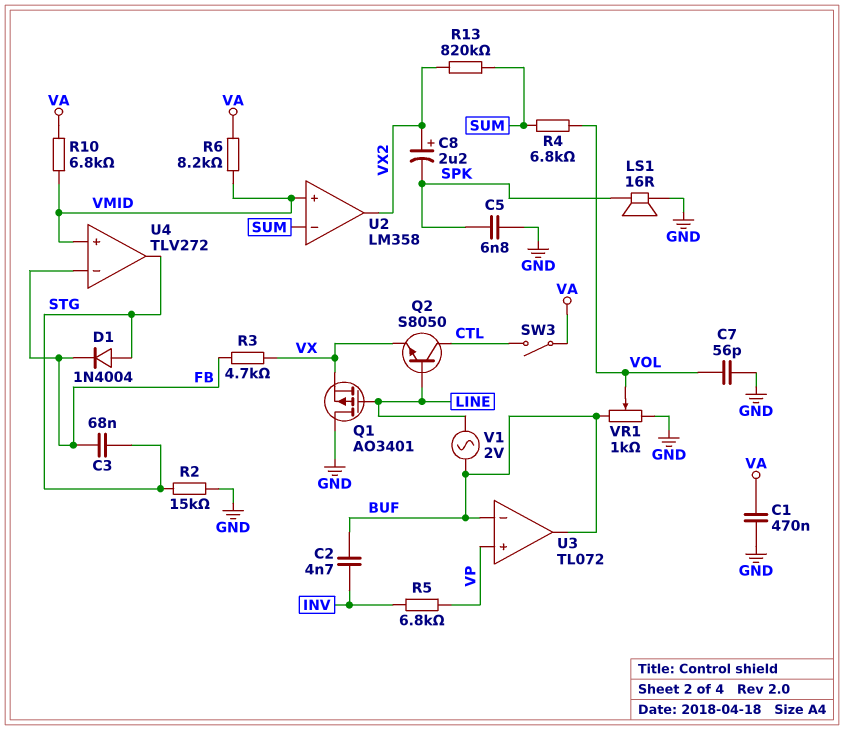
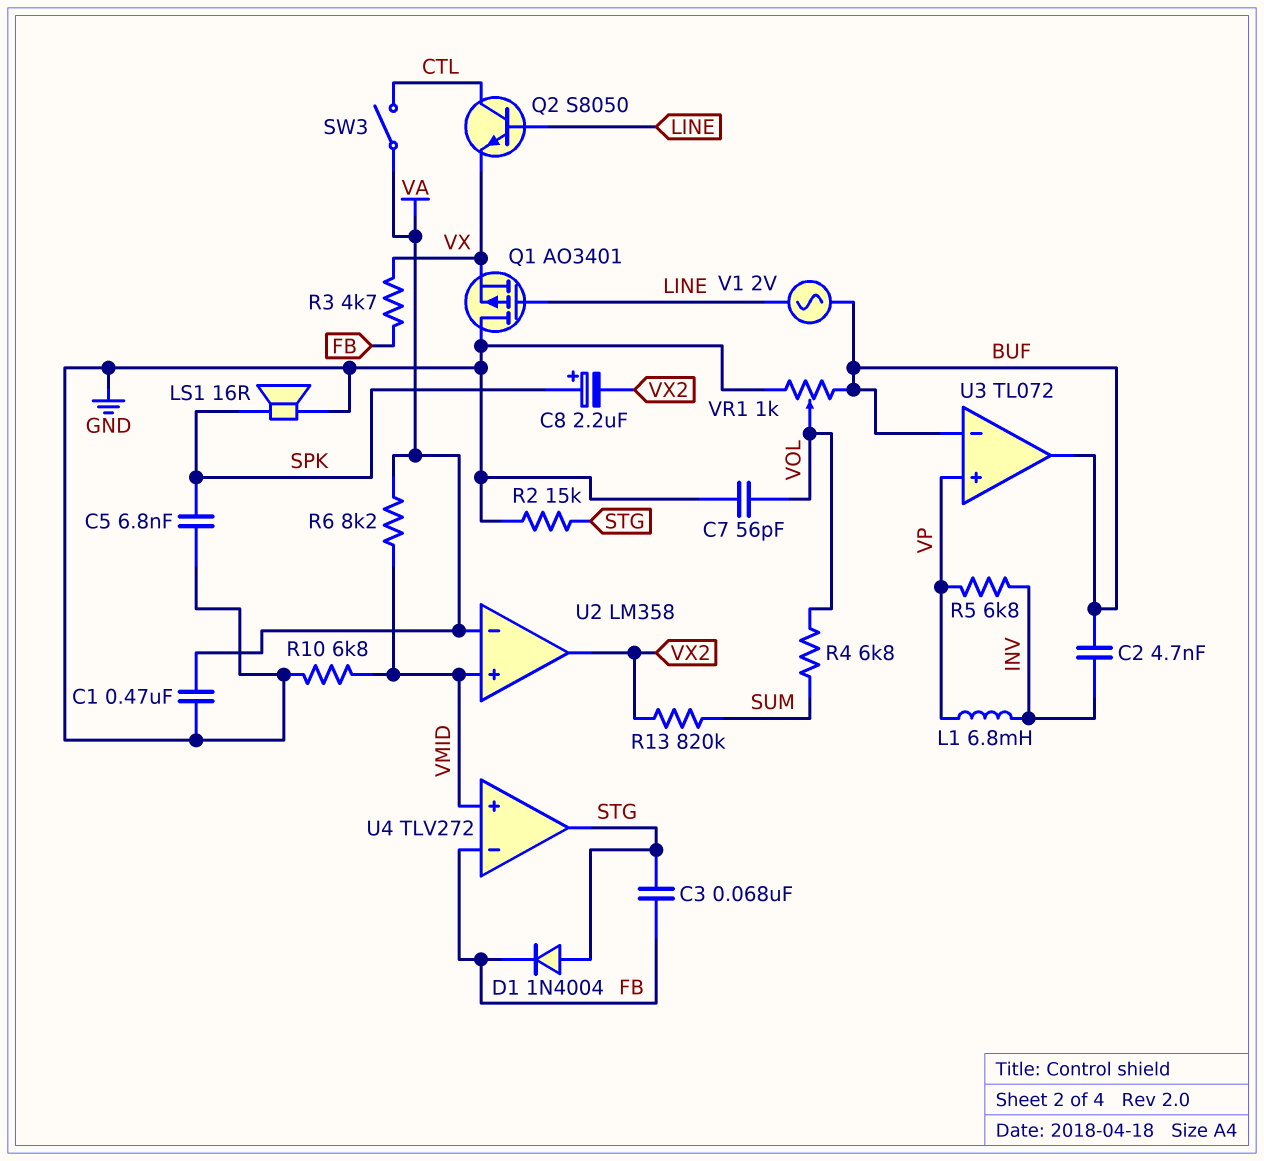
C8: 2.2uF (plus VX2, minus SPK) -> 2.2uF (plus SPK, minus VX2)
L1: none -> 6.8mH (INV, VP)
R10: 6.8k (VA, VMID) -> 6.8k (GND, VMID)
U2 pin in-: SUM -> VA

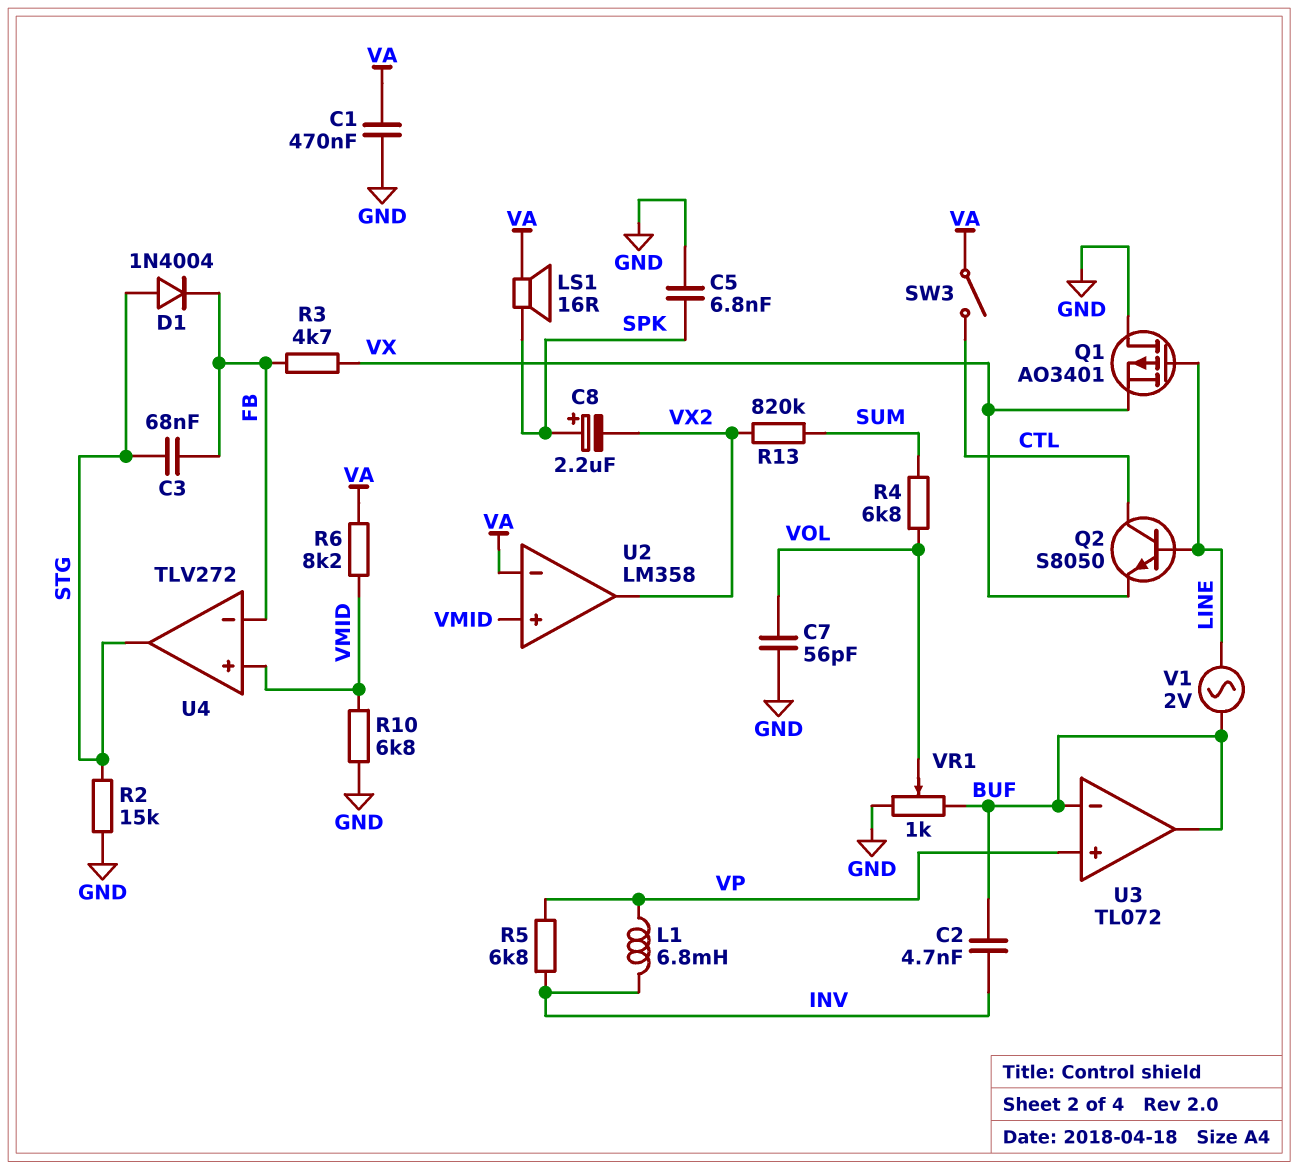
LS1: speaker 16R (GND, SPK) -> speaker 16R (SPK, VA)

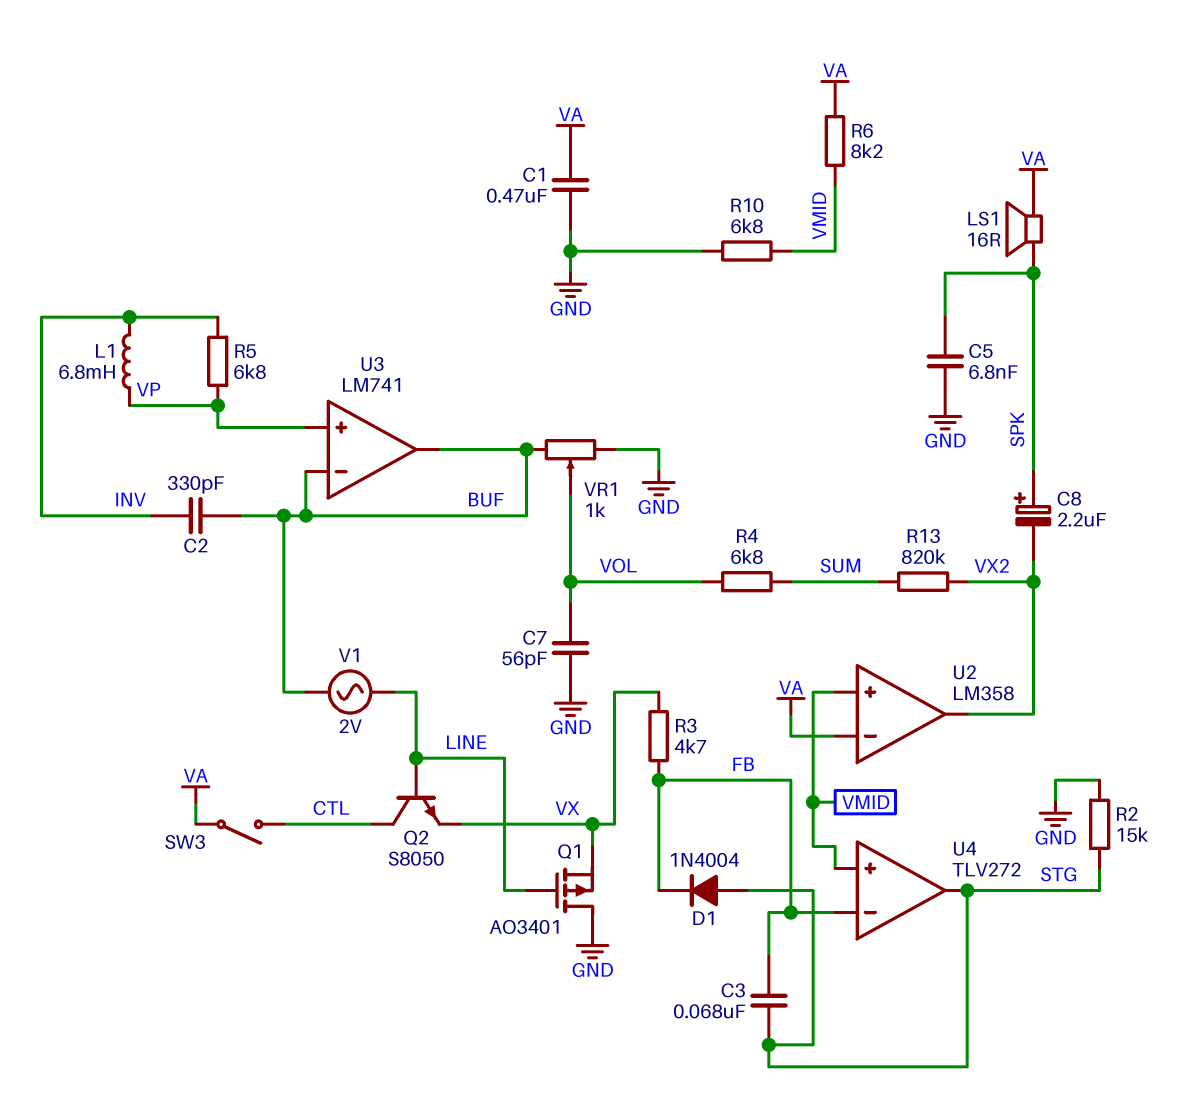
C2: 4.7nF (BUF, INV) -> 330pF (BUF, INV)
U3: TL072 -> LM741

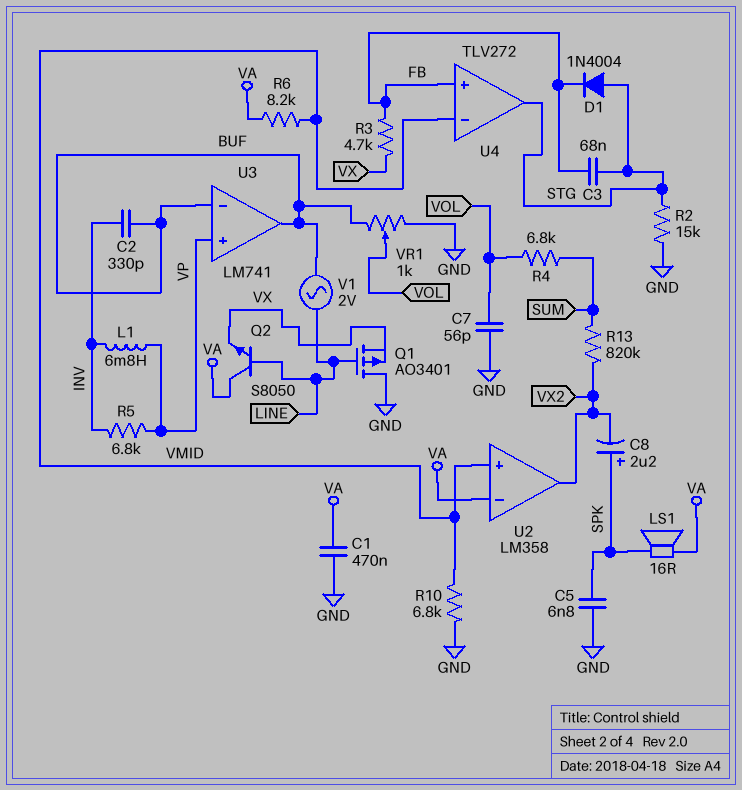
Q2: NPN S8050 (B LINE, C CTL, E VX) -> NPN S8050 (B LINE, C VA, E VX)
SW3: switch (CTL, VA) -> none
U4 pin in+: VMID -> FB
U4 pin in-: FB -> VMID

